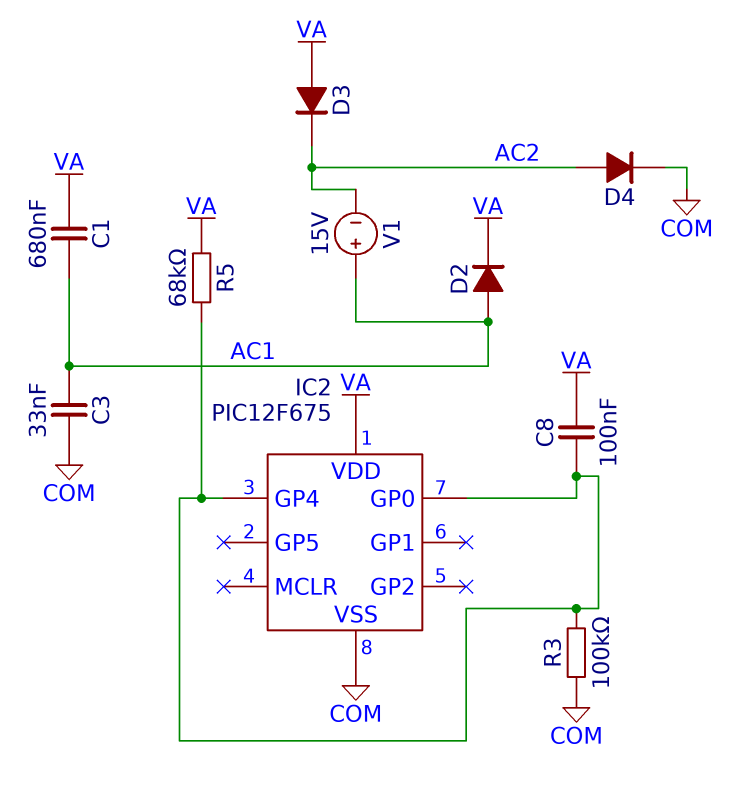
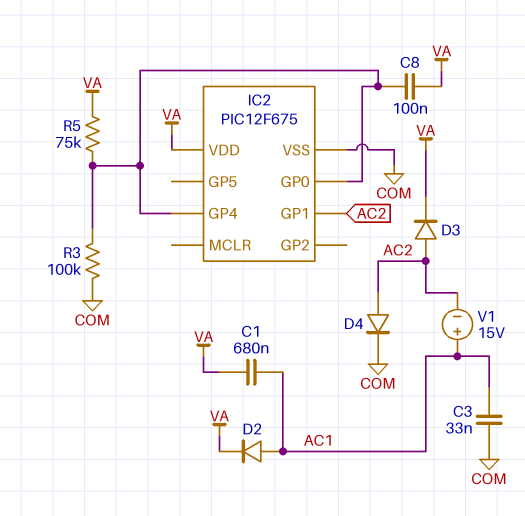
D3: diode (A VA, K AC2) -> diode (A AC2, K VA)
IC2 pin GP1: none -> AC2
R5: 68k (IC2/GP0, VA) -> 75k (IC2/GP0, VA)

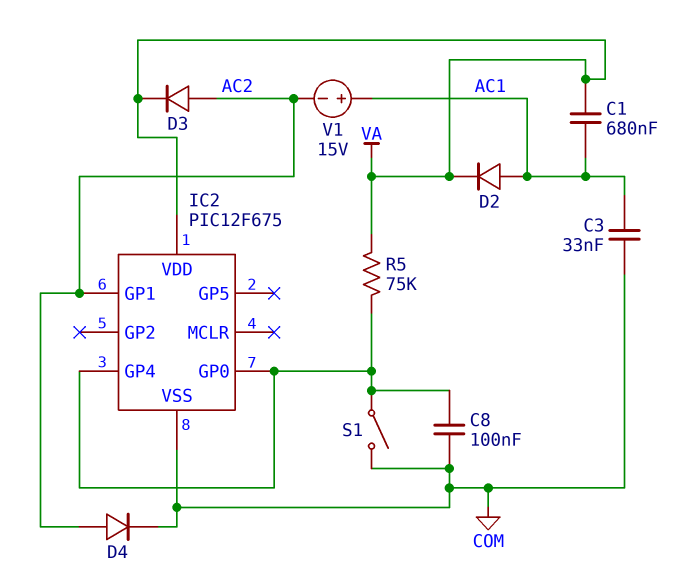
C8: 100nF (IC2/GP0, VA) -> 100nF (COM, IC2/GP0)
R3: 100k (COM, IC2/GP0) -> none
S1: none -> switch (COM, IC2/GP0)

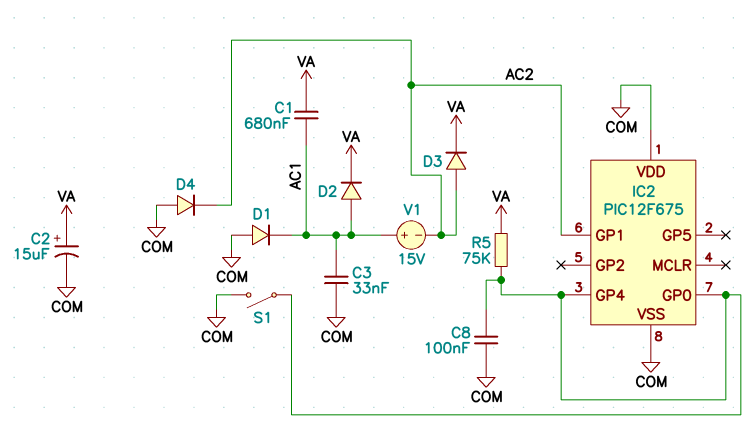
C2: none -> 15uF (plus VA, minus COM)
D1: none -> diode (A COM, K AC1)
D4: diode (A AC2, K COM) -> diode (A COM, K AC2)
IC2 pin VDD: VA -> COM

